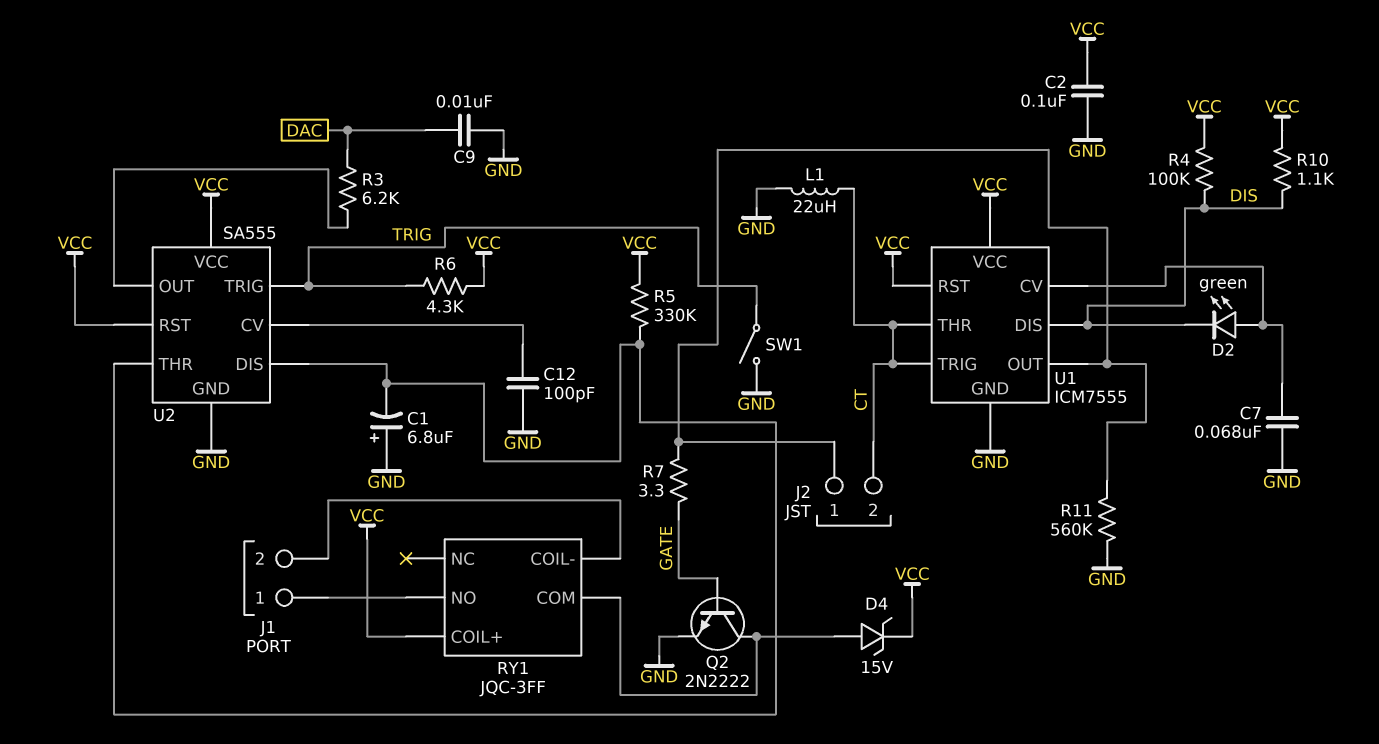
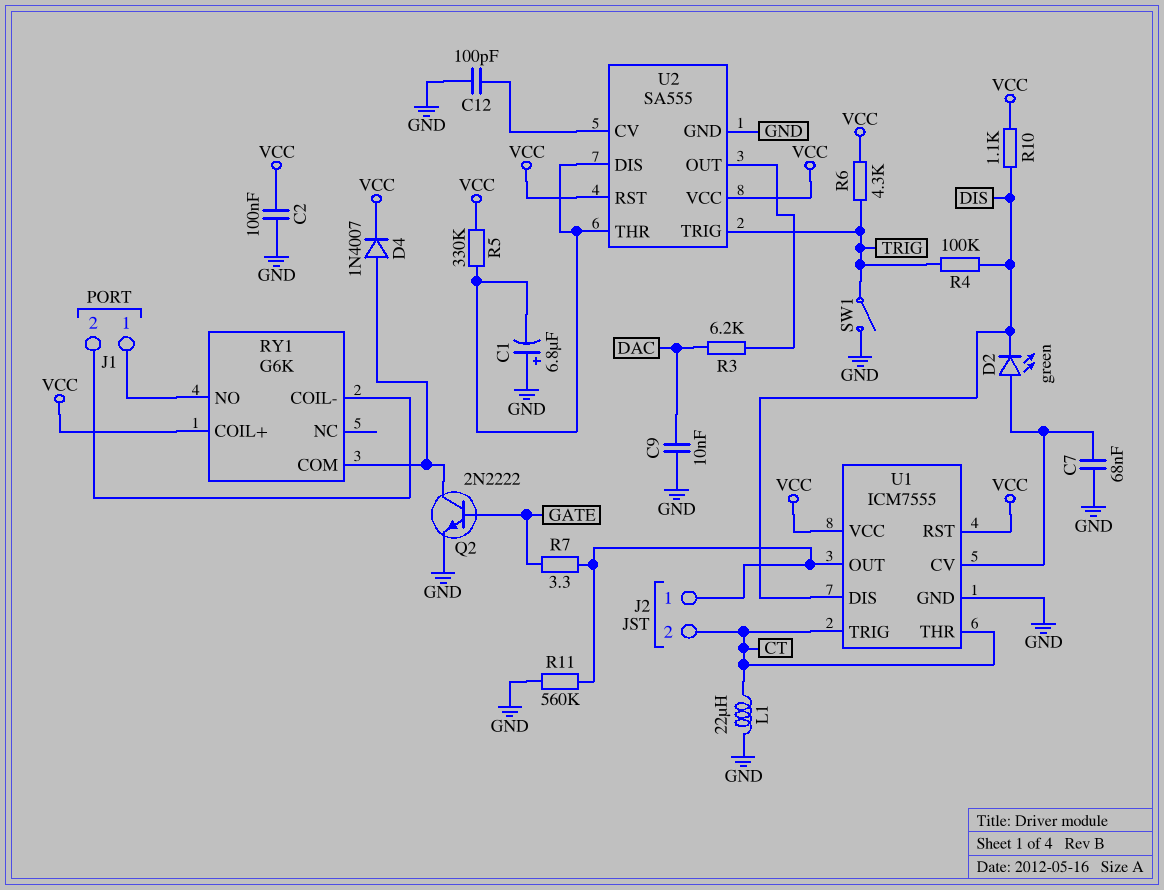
D4: zener 15V (A RY1/COM, K VCC) -> diode 1N4007 (A RY1/COM, K VCC)
R4: 100k (DIS, VCC) -> 100k (DIS, TRIG)
RY1: JQC-3FF -> G6K

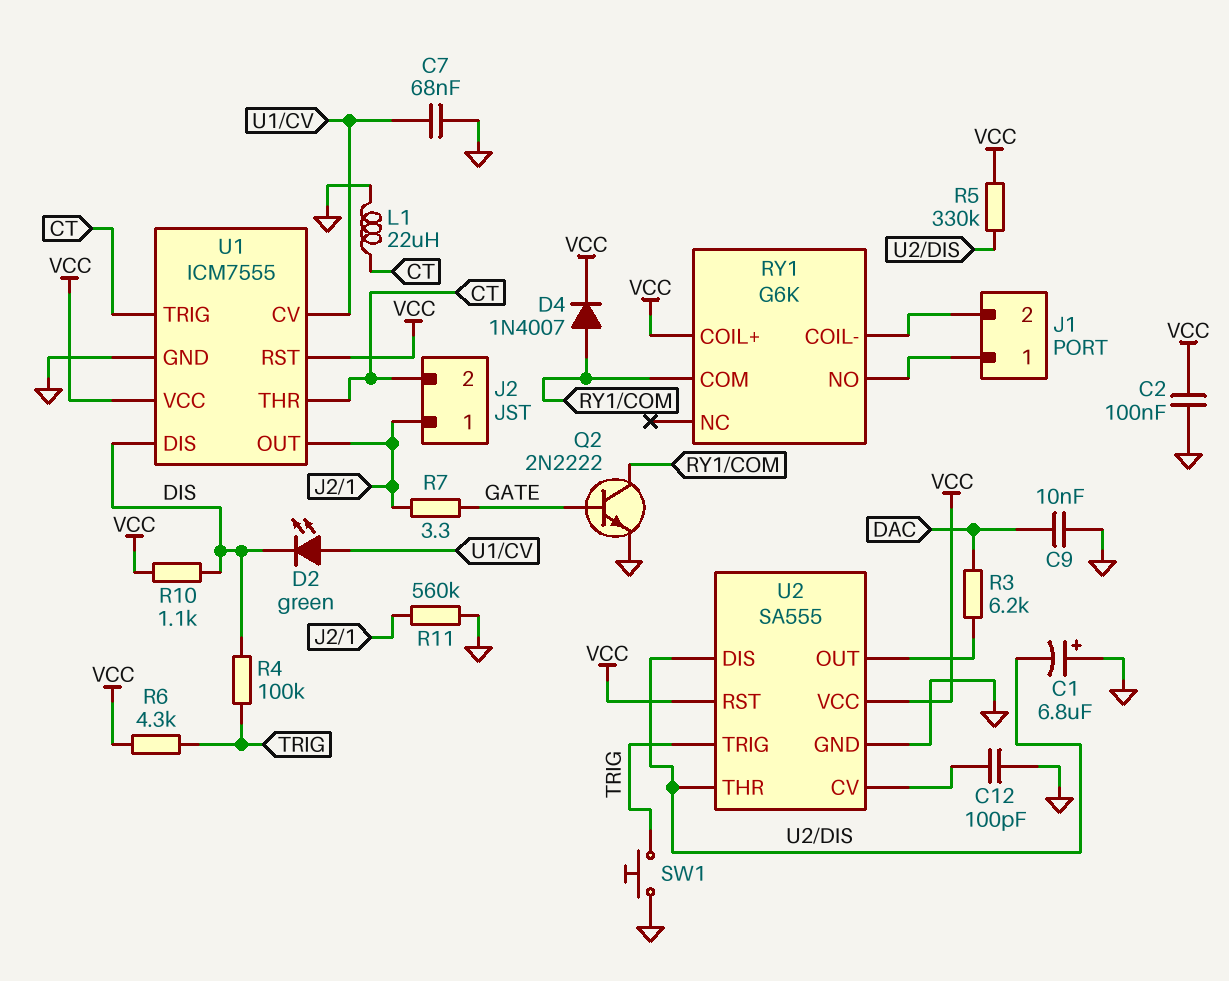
SW1: switch (GND, TRIG) -> button (GND, TRIG)

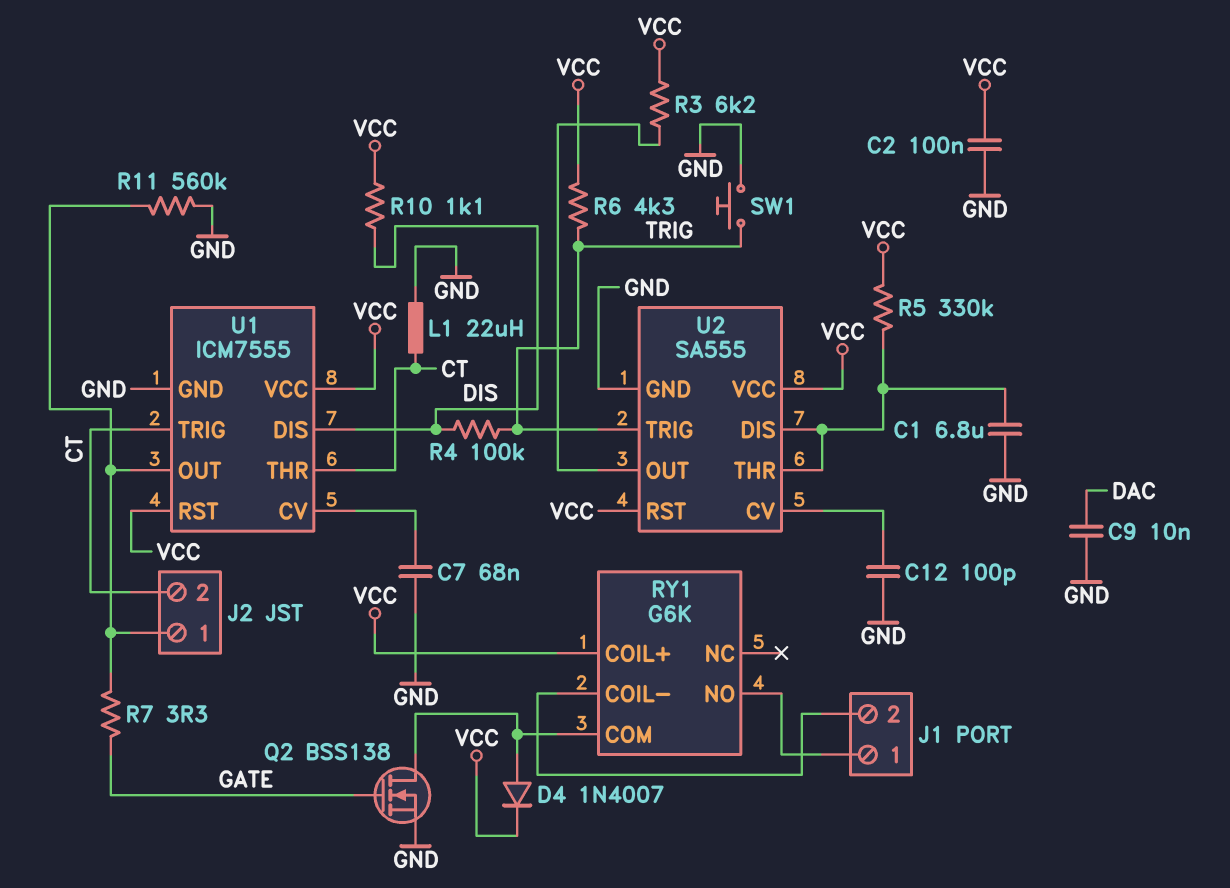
C1: 6.8uF (plus GND, minus U2/DIS) -> 6.8uF (GND, U2/DIS)
D2: LED green (A U1/CV, K DIS) -> none
Q2: NPN 2N2222 (B GATE, C RY1/COM, E GND) -> NMOS BSS138 (G GATE, D RY1/COM, S GND)
R3: 6.2k (DAC, U2/OUT) -> 6.2k (U2/OUT, VCC)

